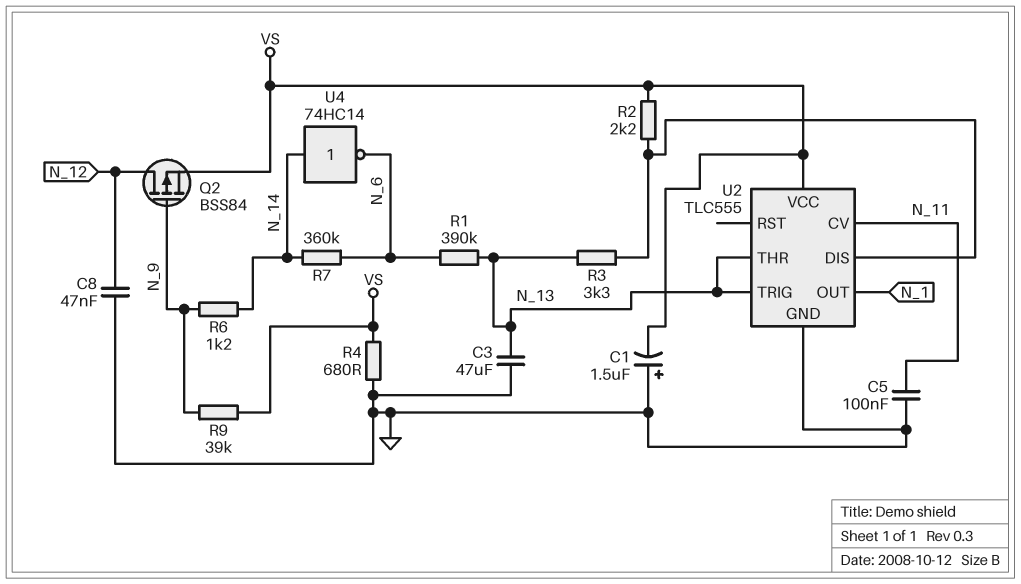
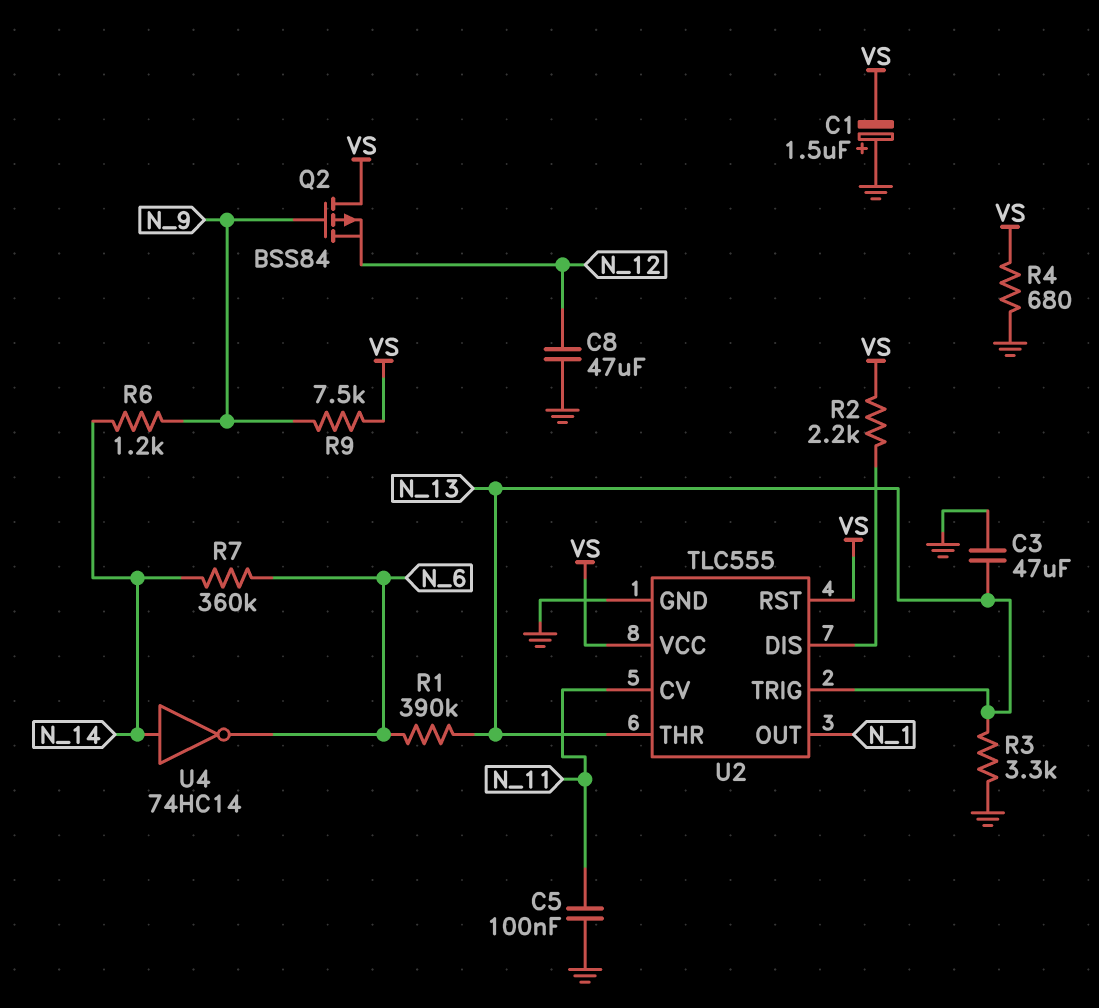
C8: 47nF (GND, N_12) -> 47uF (GND, N_12)
Q2: PMOS BSS84 (G N_9, D N_12, S VS) -> PMOS BSS84 (G N_9, D VS, S N_12)
R3: 3.3k (N_13, U2/DIS) -> 3.3k (GND, N_13)
R9: 39k (N_9, VS) -> 7.5k (N_9, VS)
U2 pin RST: none -> VS

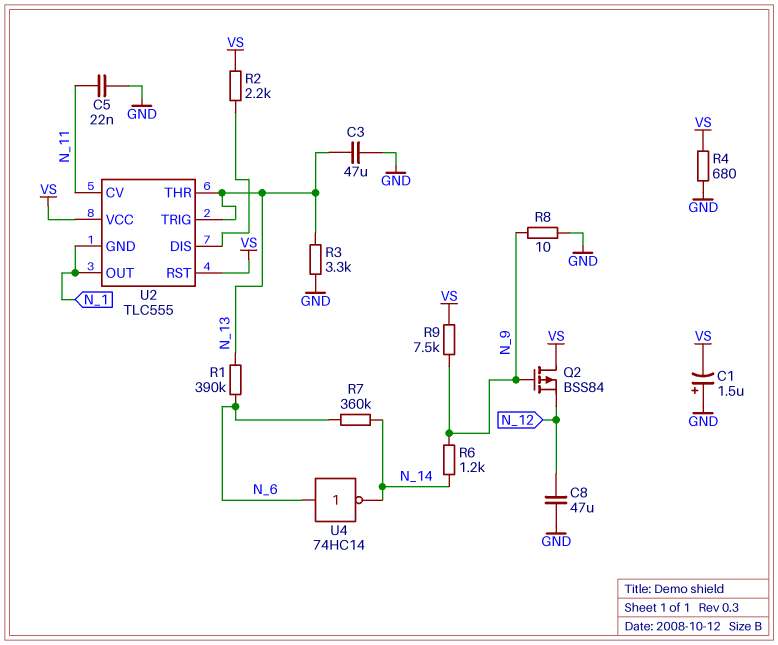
C5: 100nF (GND, N_11) -> 22nF (GND, N_11)
R8: none -> 10 (GND, N_9)
U2 pin GND: GND -> N_1
U4: NOT 74HC14 (in N_14, out N_6) -> NOT 74HC14 (in N_6, out N_14)

